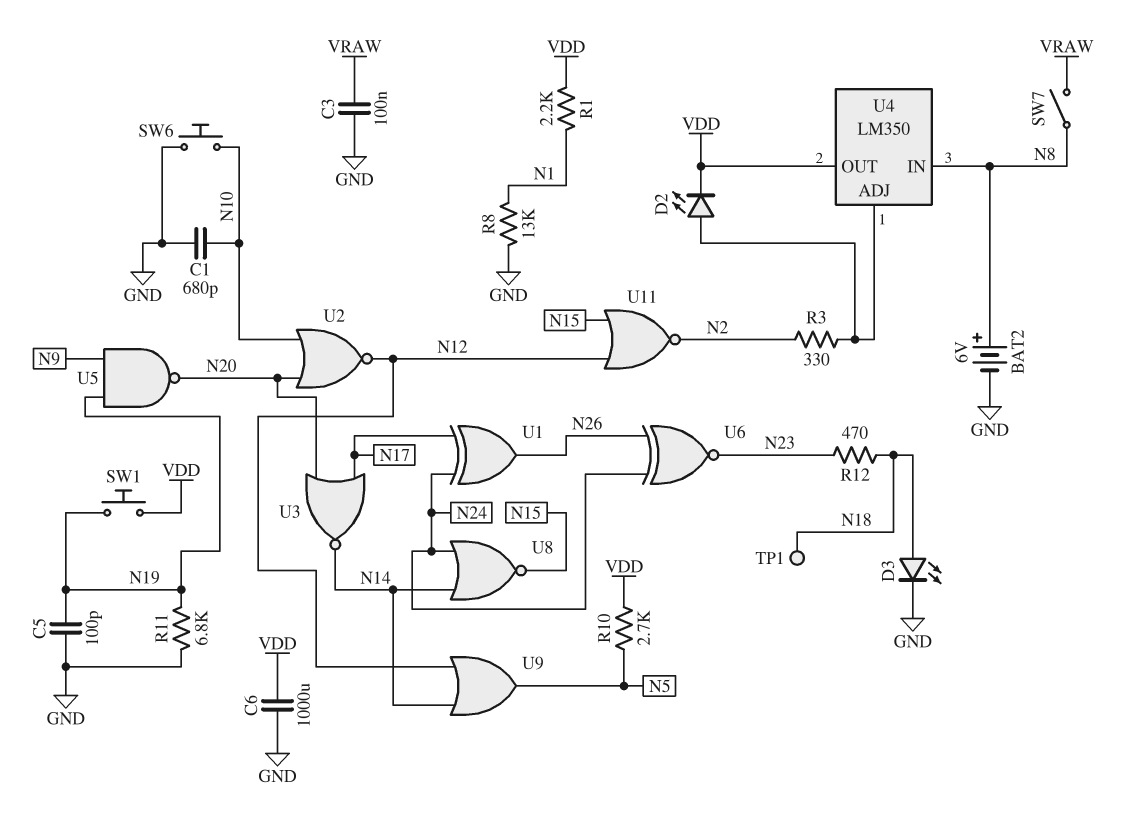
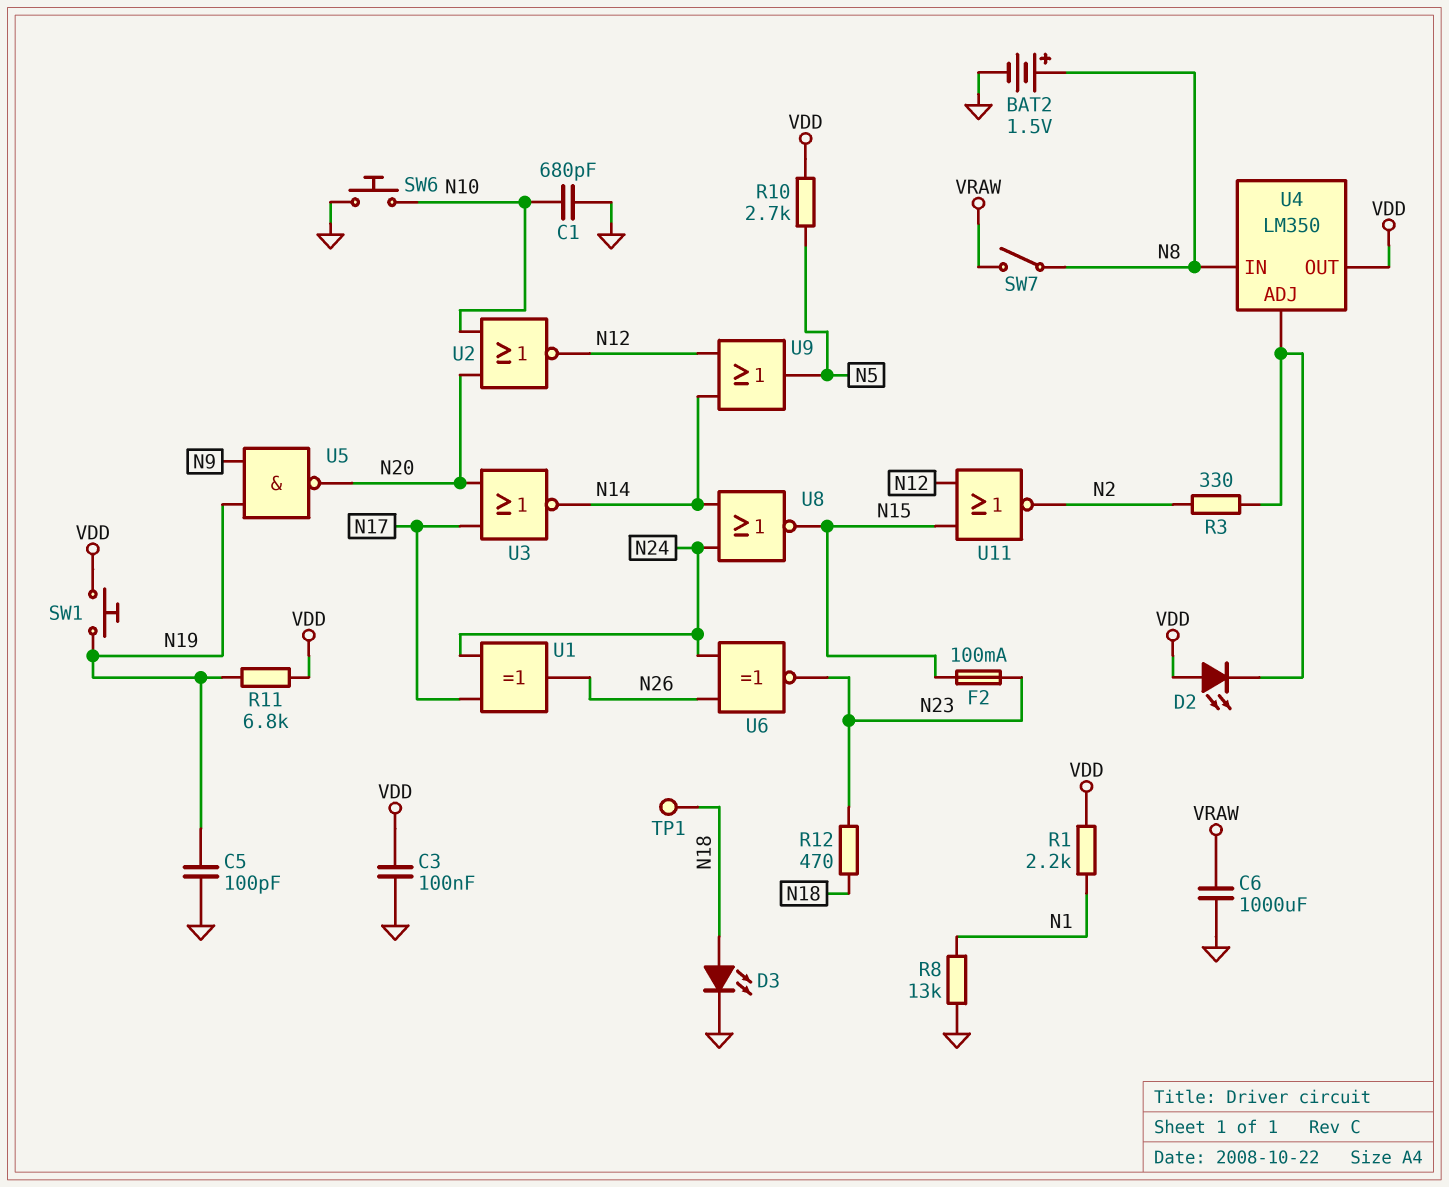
BAT2: 6V (plus N8, minus GND) -> 1.5V (plus N8, minus GND)
C3: 100nF (GND, VRAW) -> 100nF (GND, VDD)
C6: 1000uF (GND, VDD) -> 1000uF (GND, VRAW)
D2: LED (A U4/ADJ, K VDD) -> LED (A VDD, K U4/ADJ)
F2: none -> 100mA (N15, N23)
R11: 6.8k (GND, N19) -> 6.8k (N19, VDD)

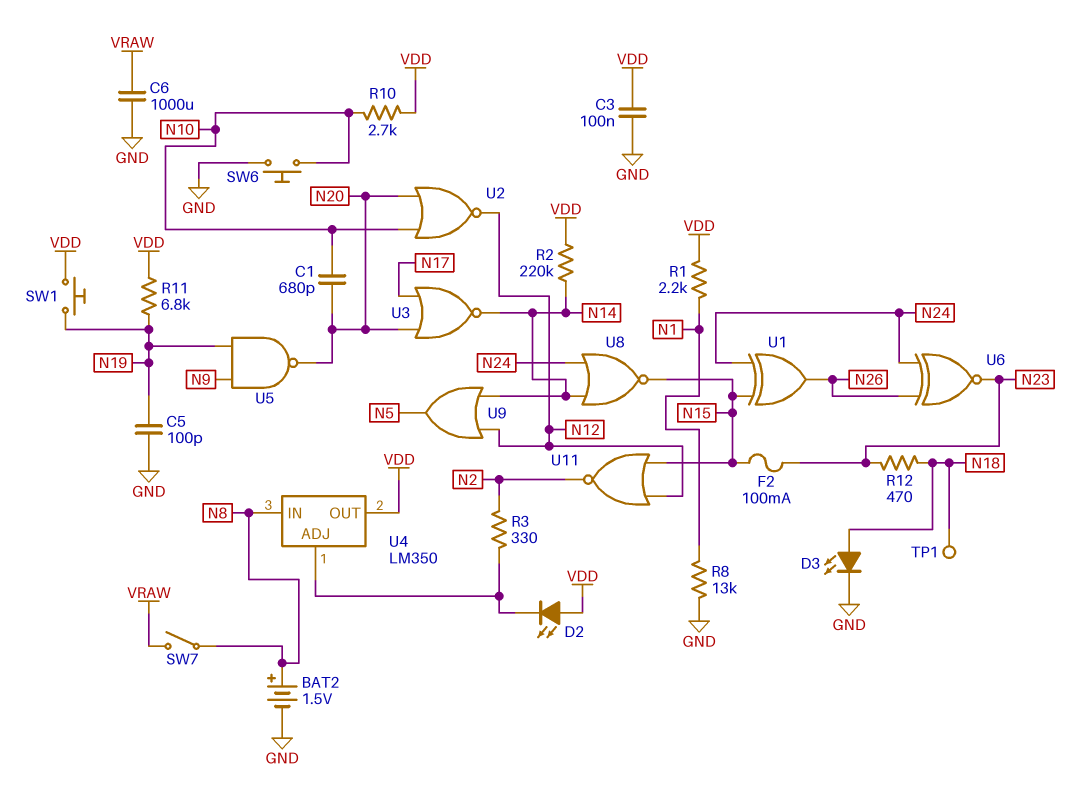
C1: 680pF (GND, N10) -> 680pF (N10, N20)
R2: none -> 220k (N14, VDD)
R10: 2.7k (N5, VDD) -> 2.7k (N10, VDD)
U1: XOR (in N17, in N24, out N26) -> XOR (in N15, in N24, out N26)

